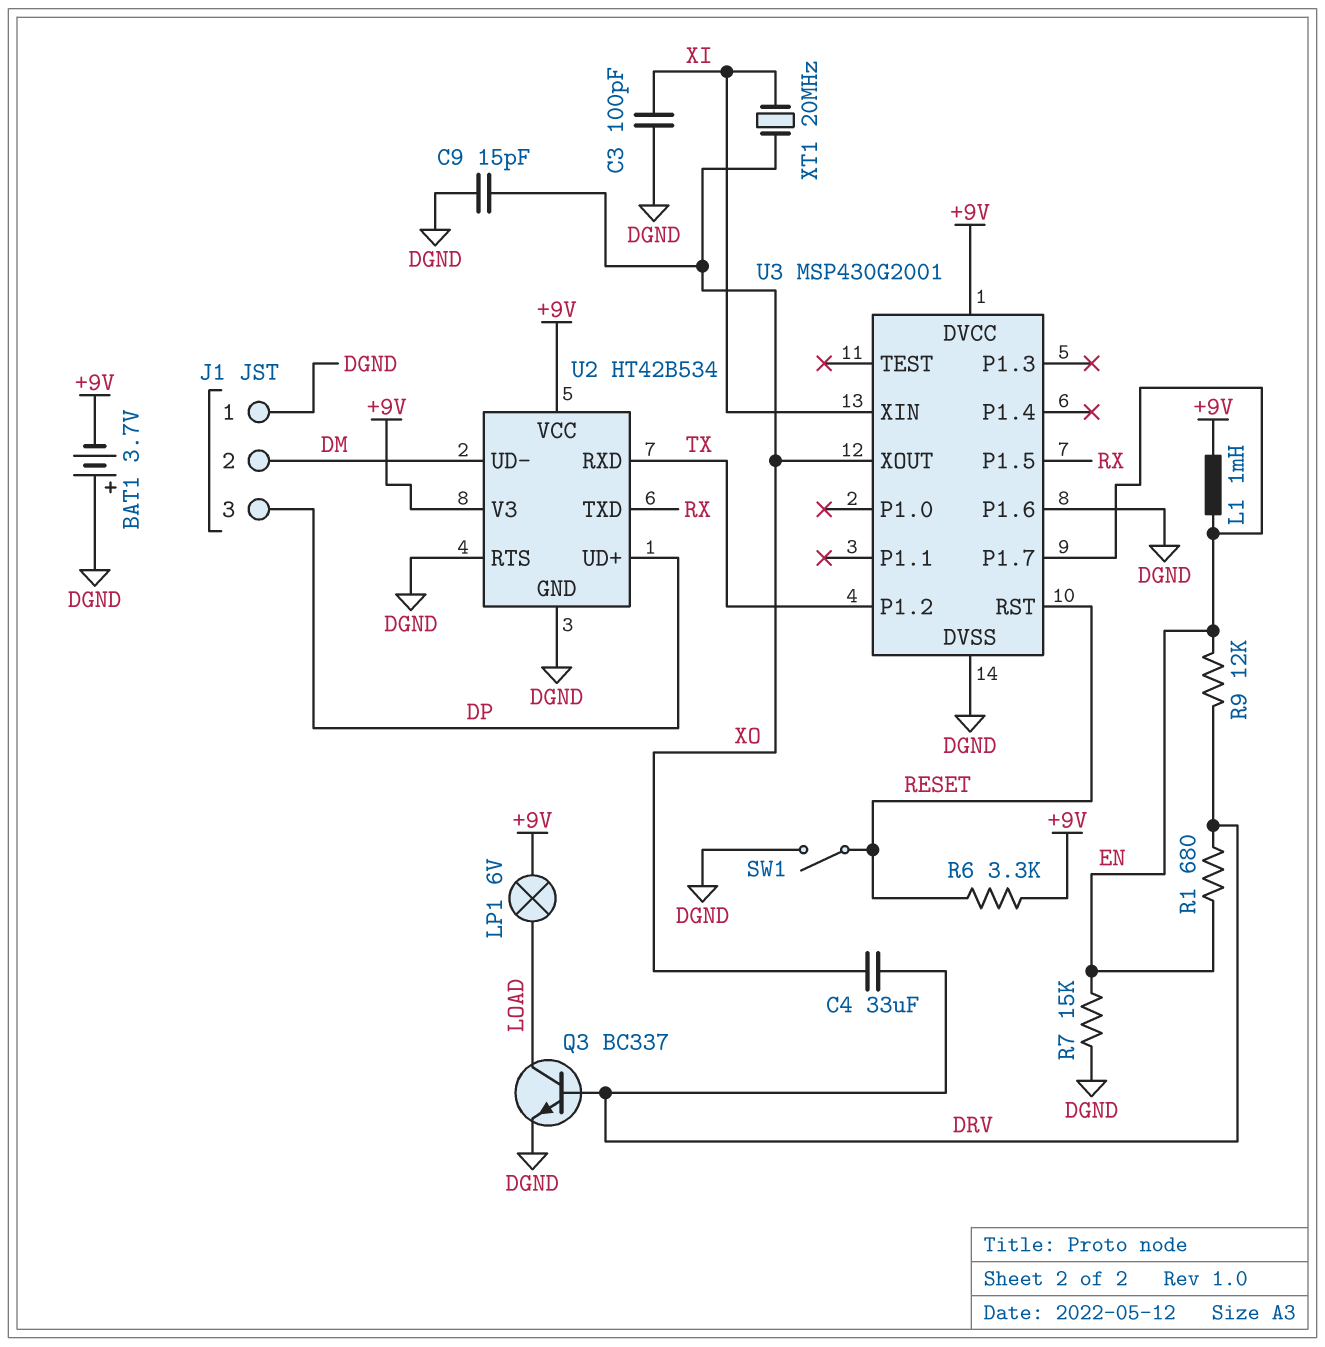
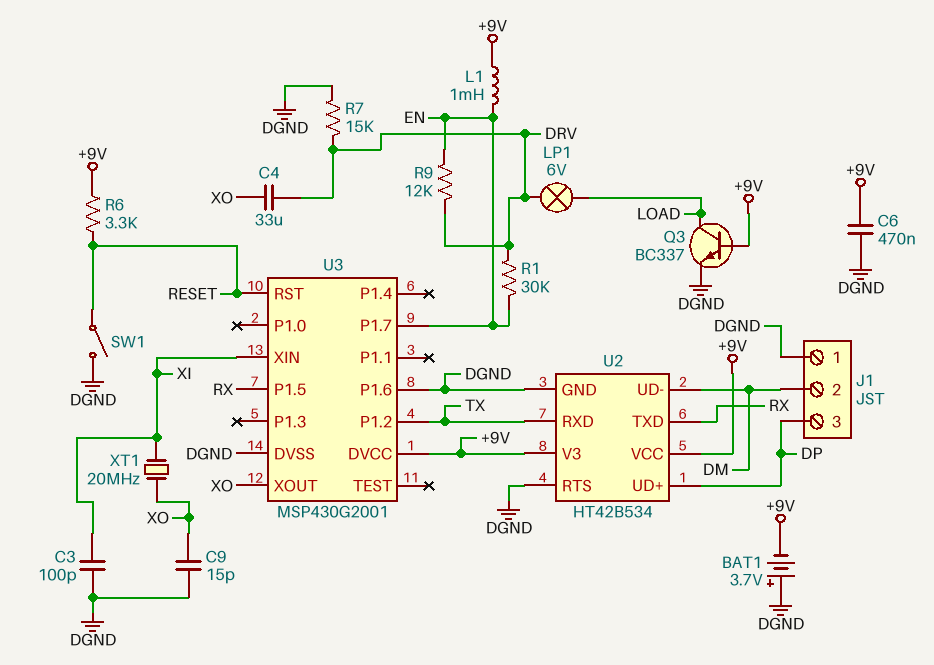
C6: none -> 470nF (+9V, DGND)
LP1: lamp 6V (+9V, LOAD) -> lamp 6V (DRV, LOAD)
Q3: NPN BC337 (B DRV, C LOAD, E DGND) -> NPN BC337 (B +9V, C LOAD, E DGND)
R1: 680 (DRV, EN) -> 30k (DRV, EN)
R7: 15k (DGND, EN) -> 15k (DGND, DRV)

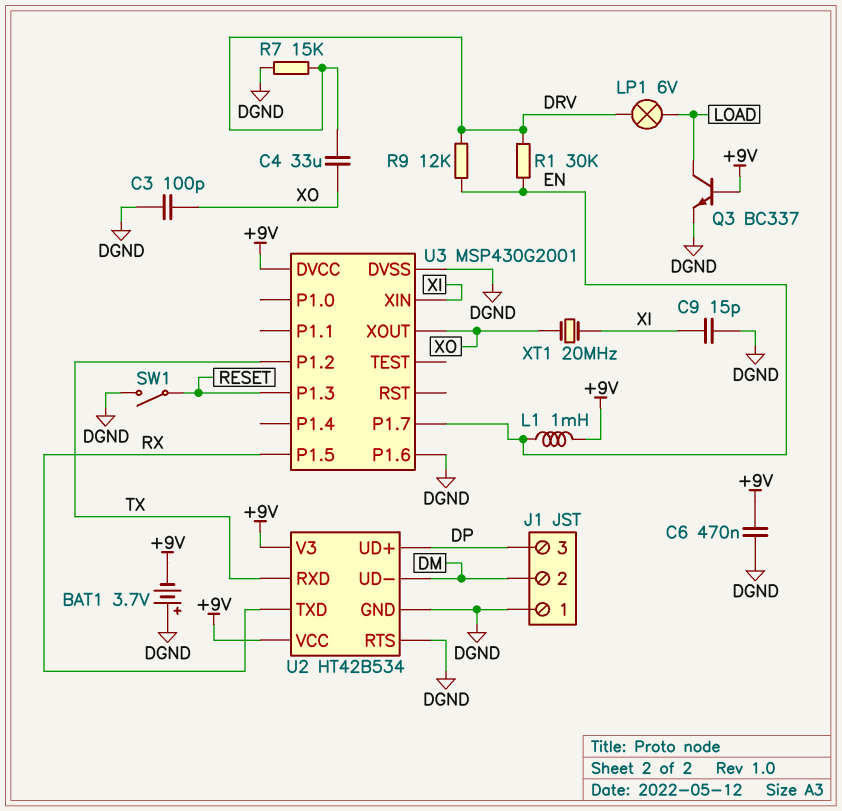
C3: 100pF (DGND, XI) -> 100pF (DGND, XO)
C9: 15pF (DGND, XO) -> 15pF (DGND, XI)
R6: 3.3k (+9V, RESET) -> none
U3 pin P1.3: none -> RESET
U3 pin RST: RESET -> none

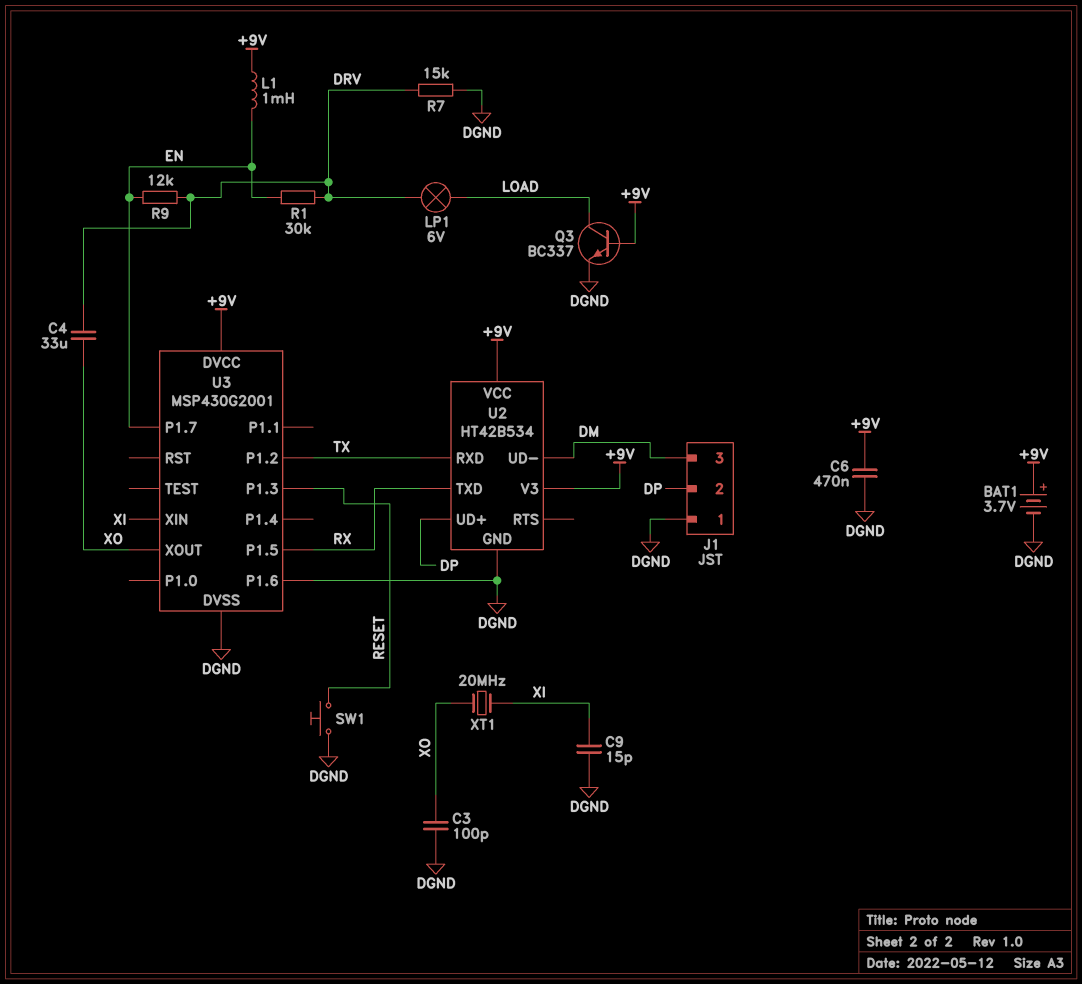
BAT1: 3.7V (plus DGND, minus +9V) -> 3.7V (plus +9V, minus DGND)
J1 pin 2: DM -> DP
J1 pin 3: DP -> DM
SW1: switch (DGND, RESET) -> button (DGND, RESET)
U2 pin RTS: DGND -> none

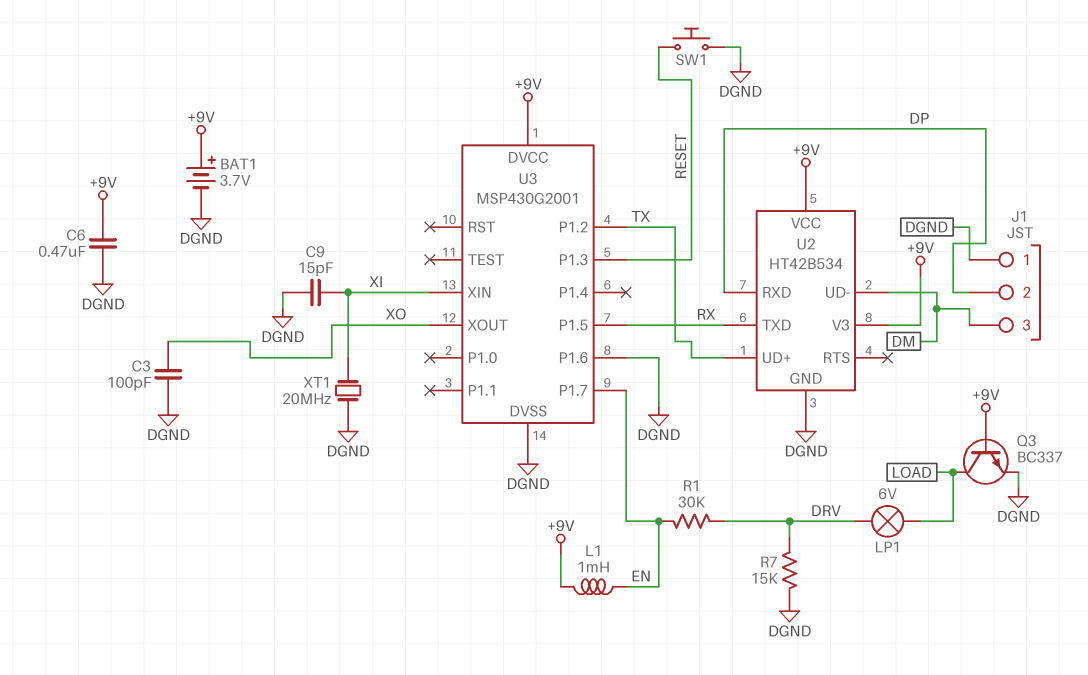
C4: 33uF (DRV, XO) -> none
R9: 12k (DRV, EN) -> none
U2 pin RXD: TX -> DP
U2 pin UD+: DP -> TX
XT1: 20MHz (XI, XO) -> 20MHz (DGND, XI)

